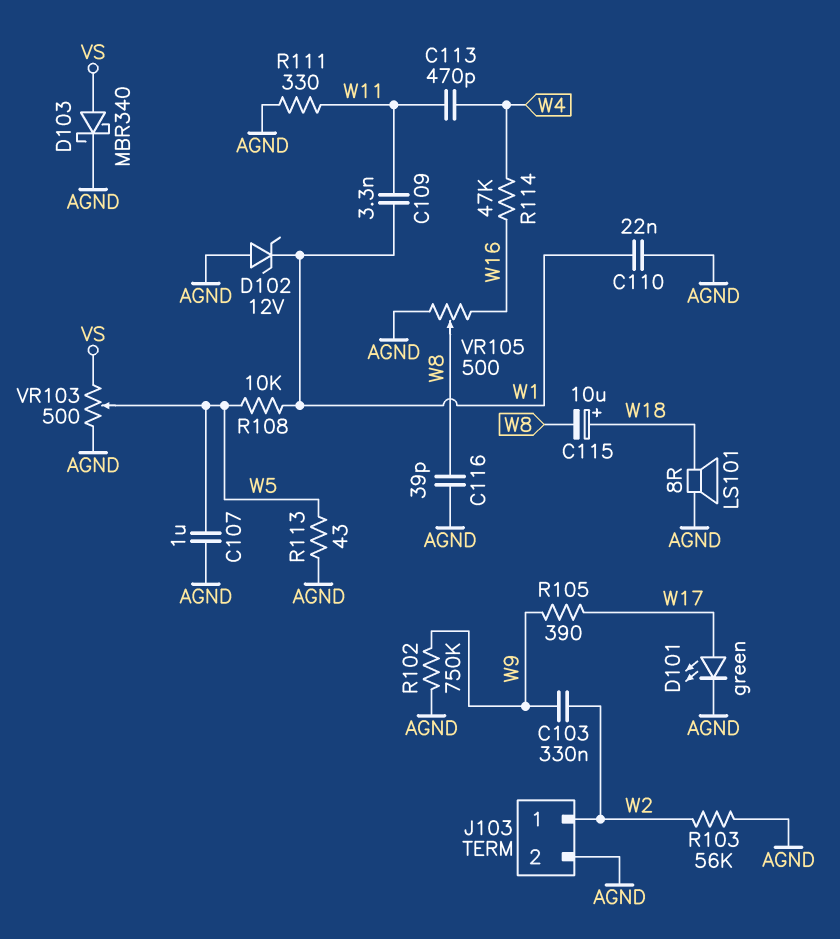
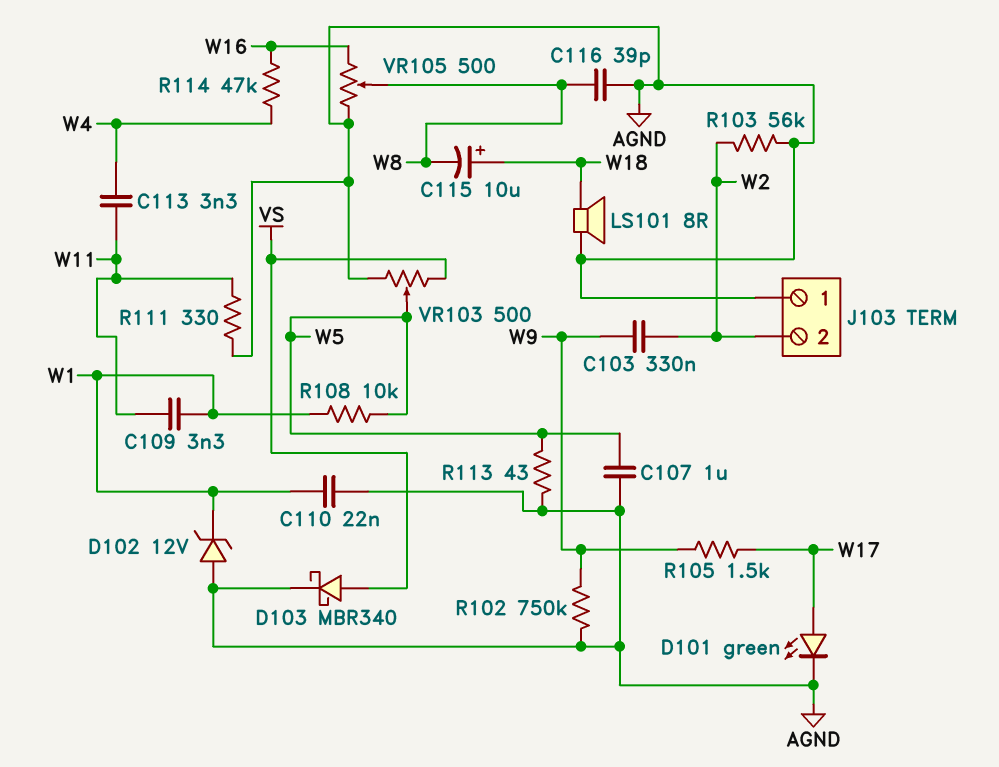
C113: 470pF (W4, W11) -> 3.3nF (W4, W11)
J103 pin 1: W2 -> AGND
J103 pin 2: AGND -> W2
R105: 390 (W9, W17) -> 1.5k (W9, W17)

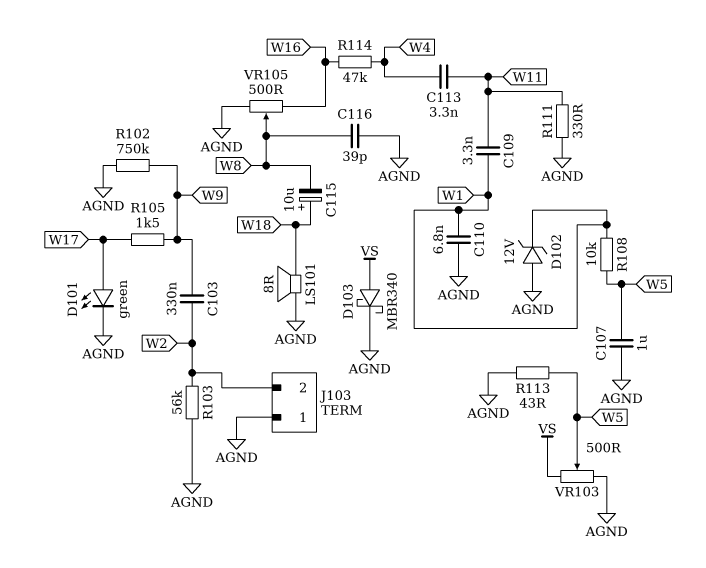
C110: 22nF (AGND, W1) -> 6.8nF (AGND, W1)

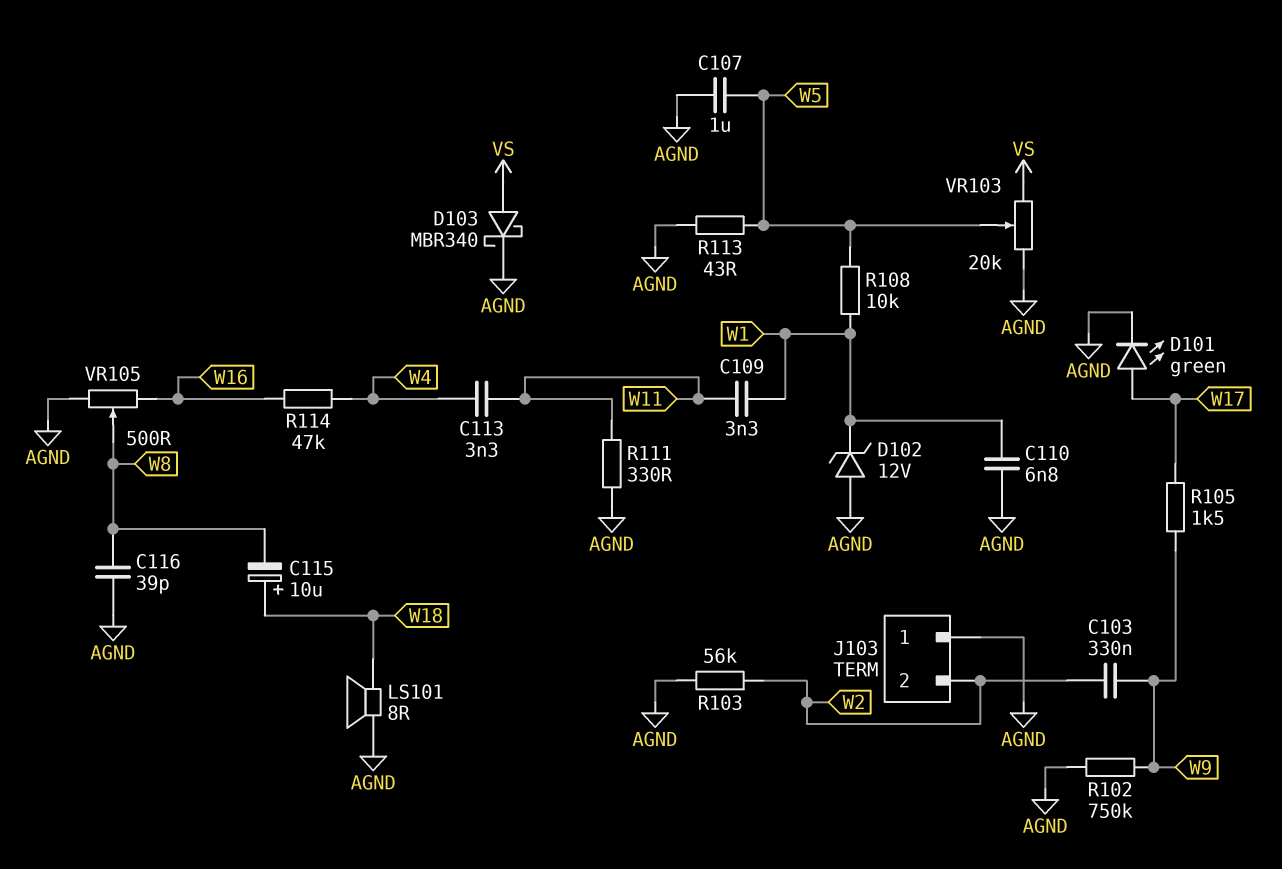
VR103: 500 (AGND, VS, wiper W5) -> 20k (AGND, VS, wiper W5)

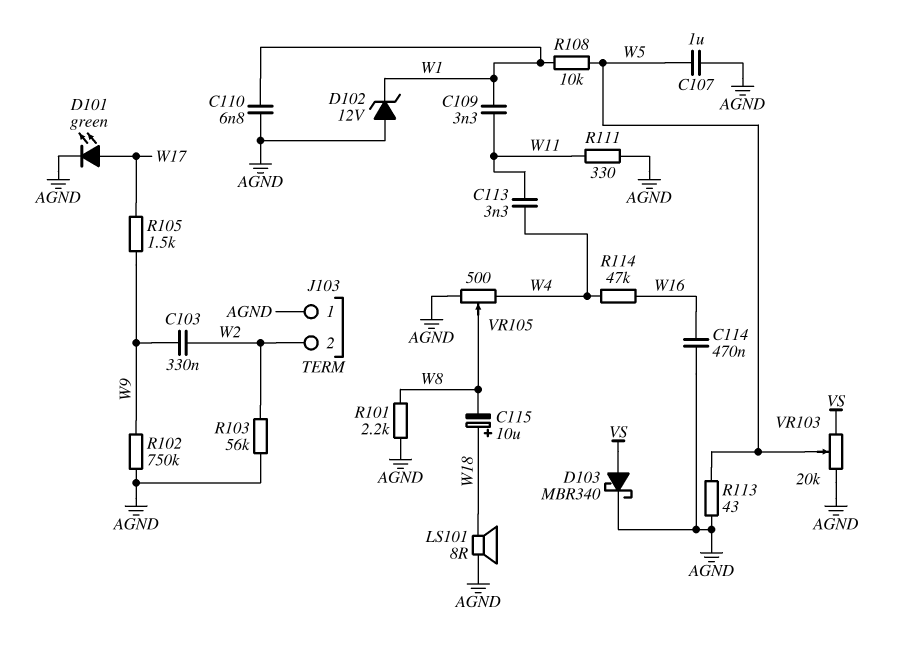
C114: none -> 470nF (AGND, W16)
C116: 39pF (AGND, W8) -> none
R101: none -> 2.2k (AGND, W8)
VR105: 500 (AGND, W16, wiper W8) -> 500 (AGND, W4, wiper W8)

